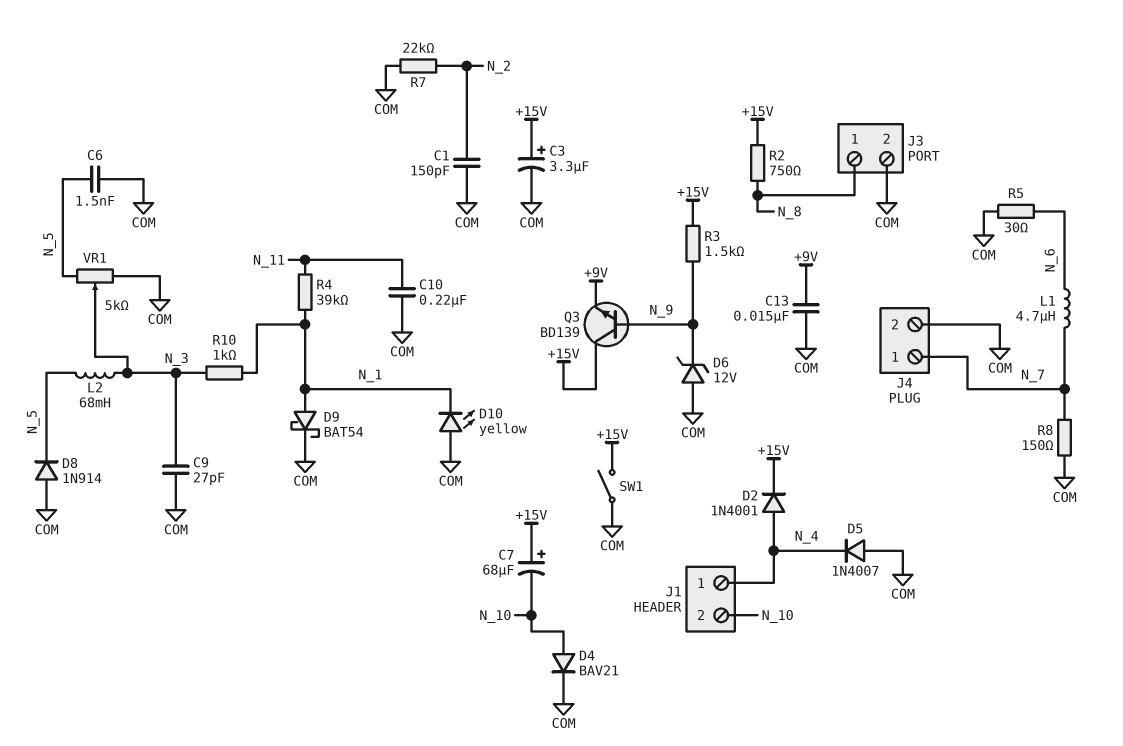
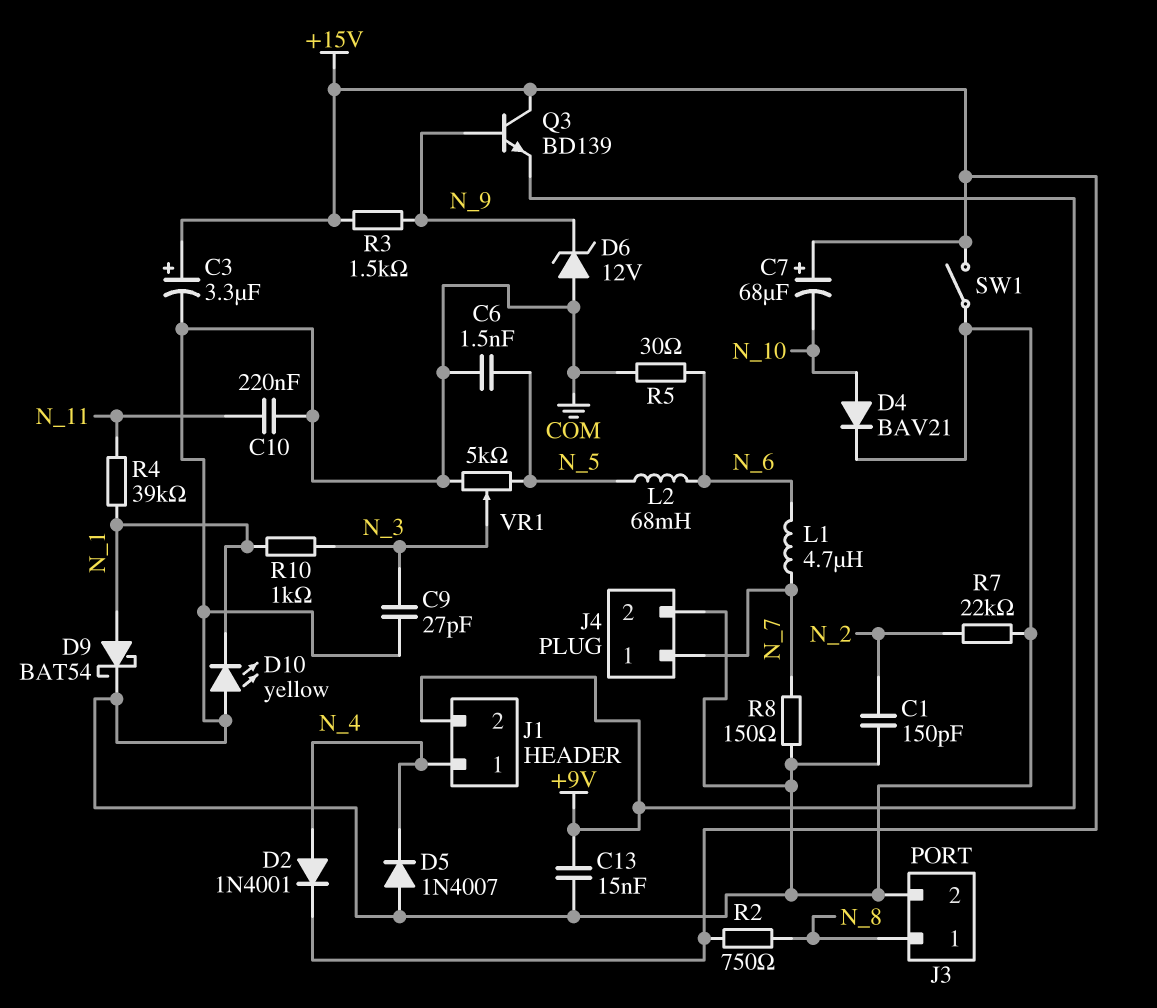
D8: diode 1N914 (A COM, K N_5) -> none
J1 pin 2: N_10 -> +9V
L2: 68mH (N_3, N_5) -> 68mH (N_5, N_6)

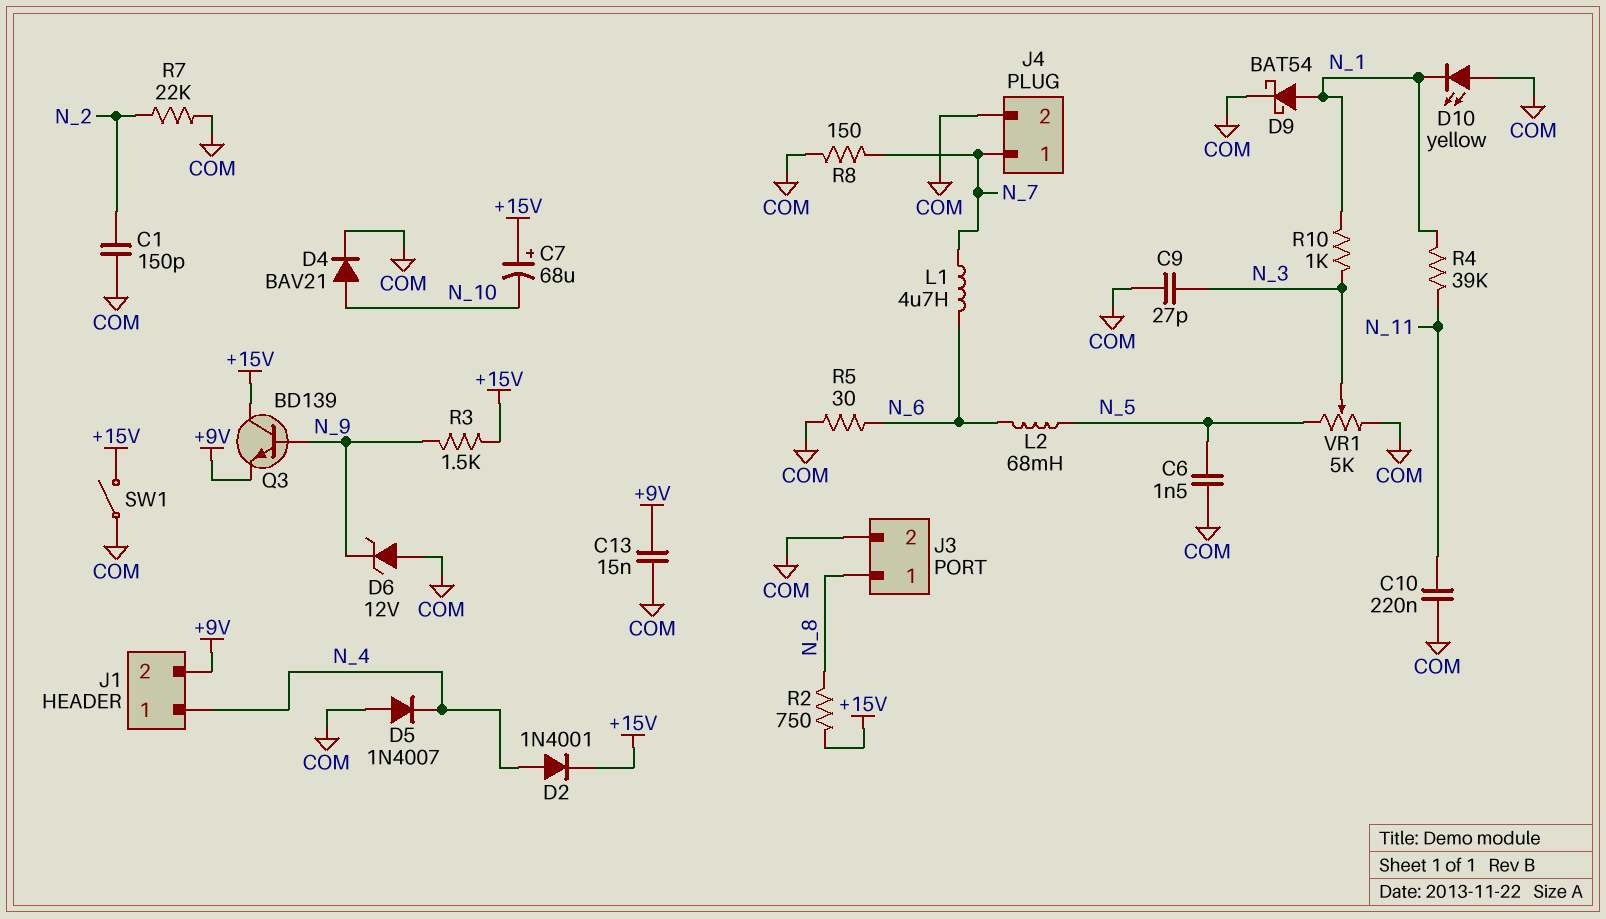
C3: 3.3uF (plus +15V, minus COM) -> none

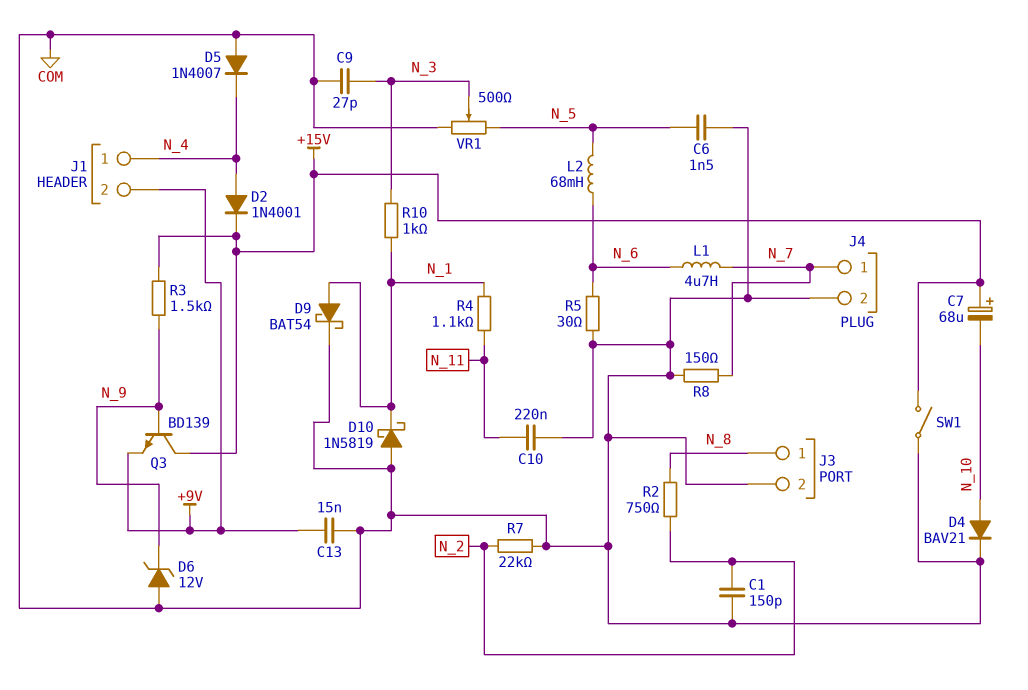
D10: LED yellow (A COM, K N_1) -> schottky 1N5819 (A COM, K N_1)
R2: 750 (+15V, N_8) -> 750 (N_2, N_8)
R4: 39k (N_1, N_11) -> 1.1k (N_1, N_11)
VR1: 5k (COM, N_5, wiper N_3) -> 500 (COM, N_5, wiper N_3)

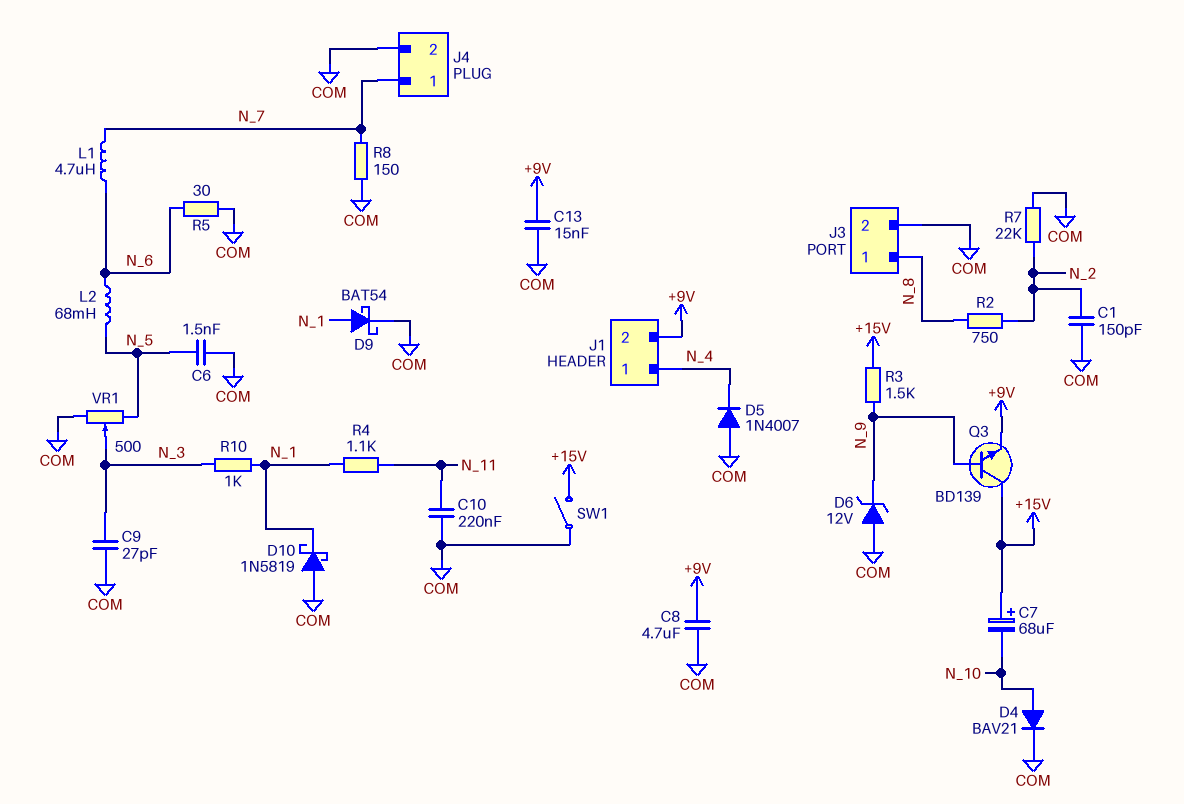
C8: none -> 4.7uF (+9V, COM)
D2: diode 1N4001 (A N_4, K +15V) -> none

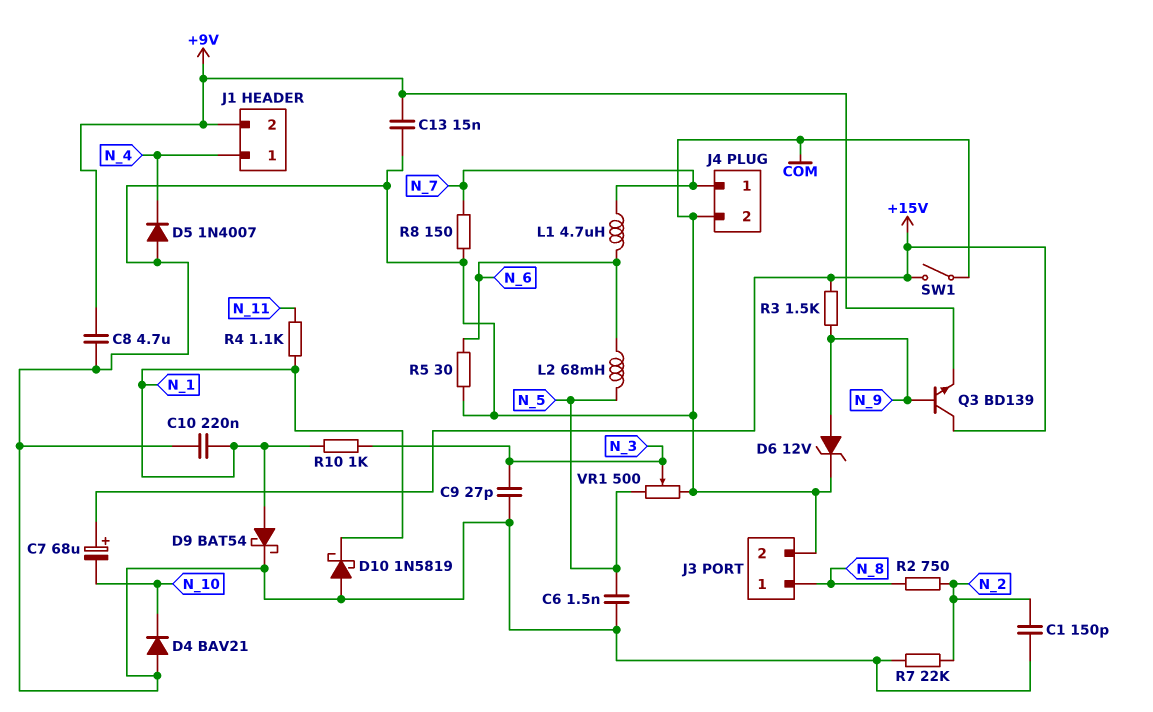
C10: 220nF (COM, N_11) -> 220nF (COM, N_1)
D4: diode BAV21 (A N_10, K COM) -> diode BAV21 (A COM, K N_10)
D6: zener 12V (A COM, K N_9) -> zener 12V (A N_9, K COM)

